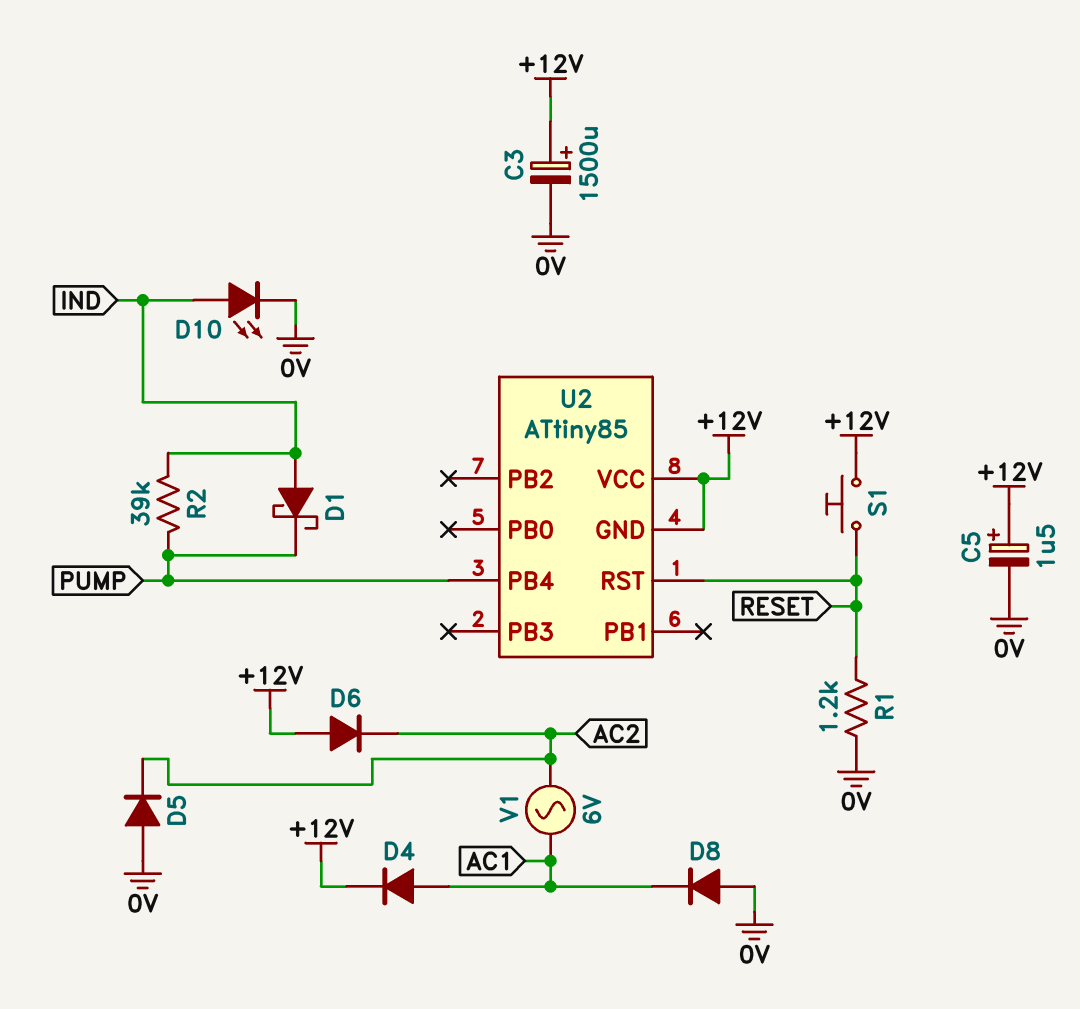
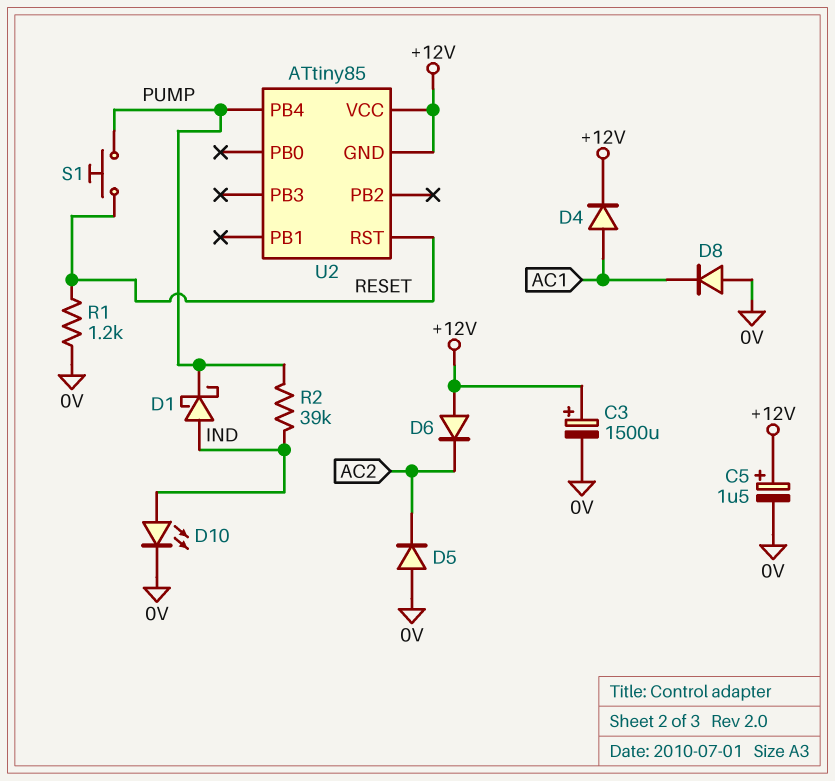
S1: button (+12V, RESET) -> button (PUMP, RESET)
V1: AC 6V (AC1, AC2) -> none

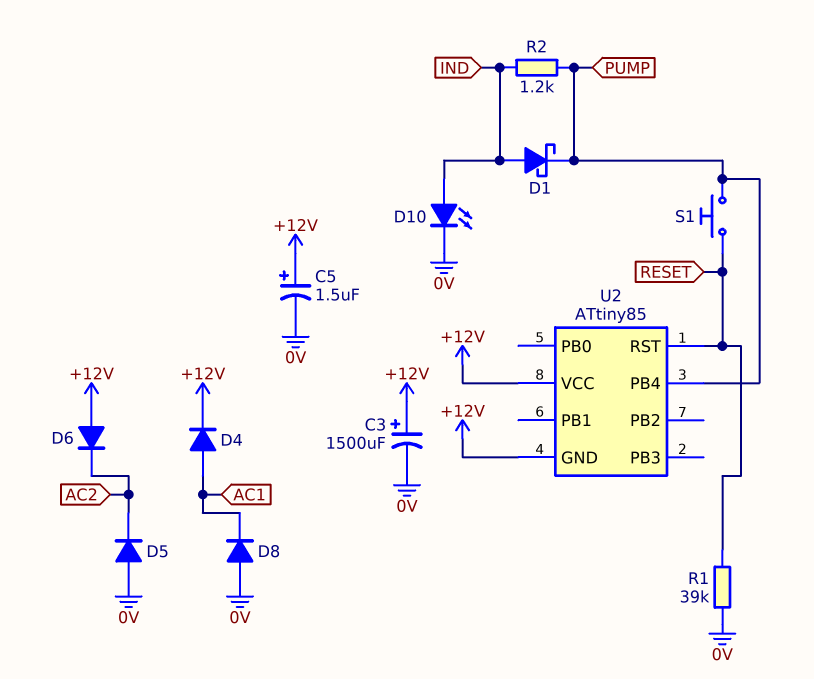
R1: 1.2k (0V, RESET) -> 39k (0V, RESET)
R2: 39k (IND, PUMP) -> 1.2k (IND, PUMP)

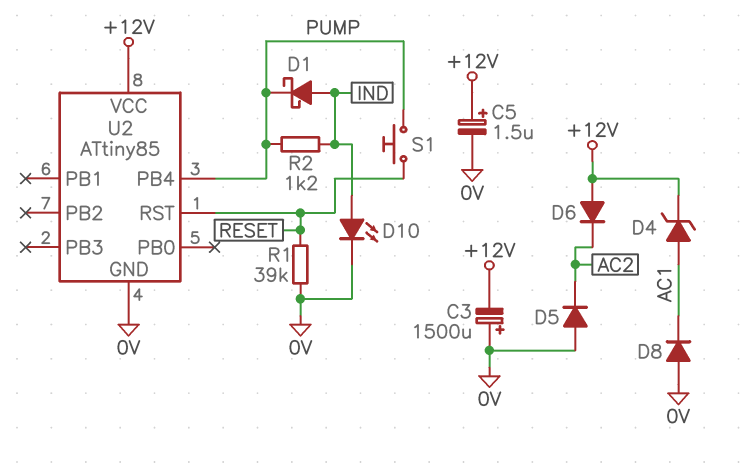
C3: 1500uF (plus +12V, minus 0V) -> 1500uF (plus 0V, minus +12V)
D4: diode (A AC1, K +12V) -> zener (A AC1, K +12V)
U2 pin GND: +12V -> 0V

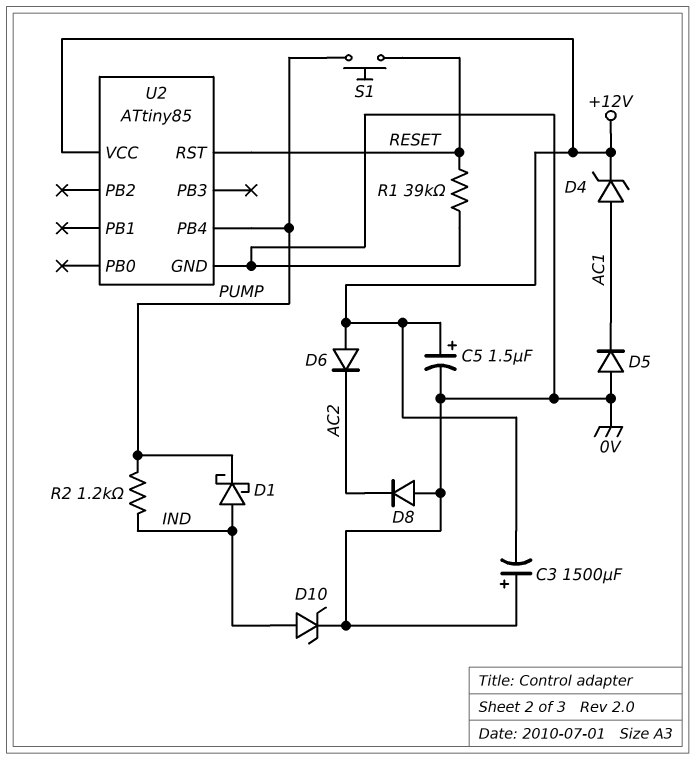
D5: diode (A 0V, K AC2) -> diode (A 0V, K AC1)
D8: diode (A 0V, K AC1) -> diode (A 0V, K AC2)
D10: LED (A IND, K 0V) -> zener (A IND, K 0V)

